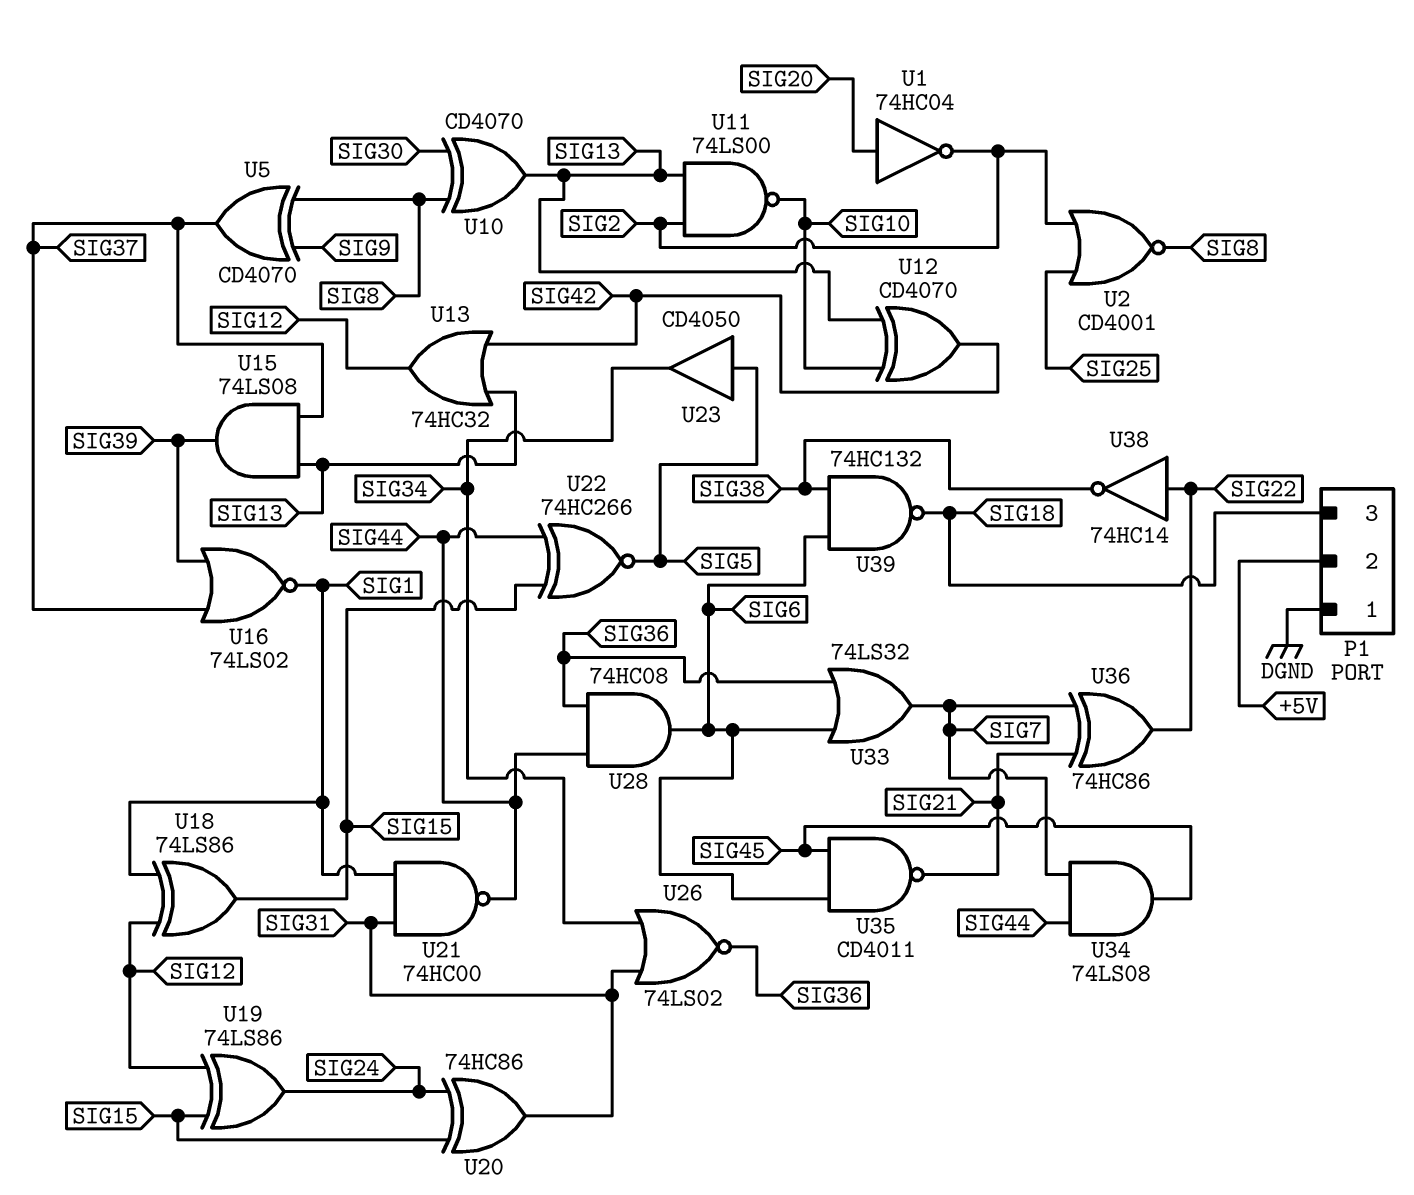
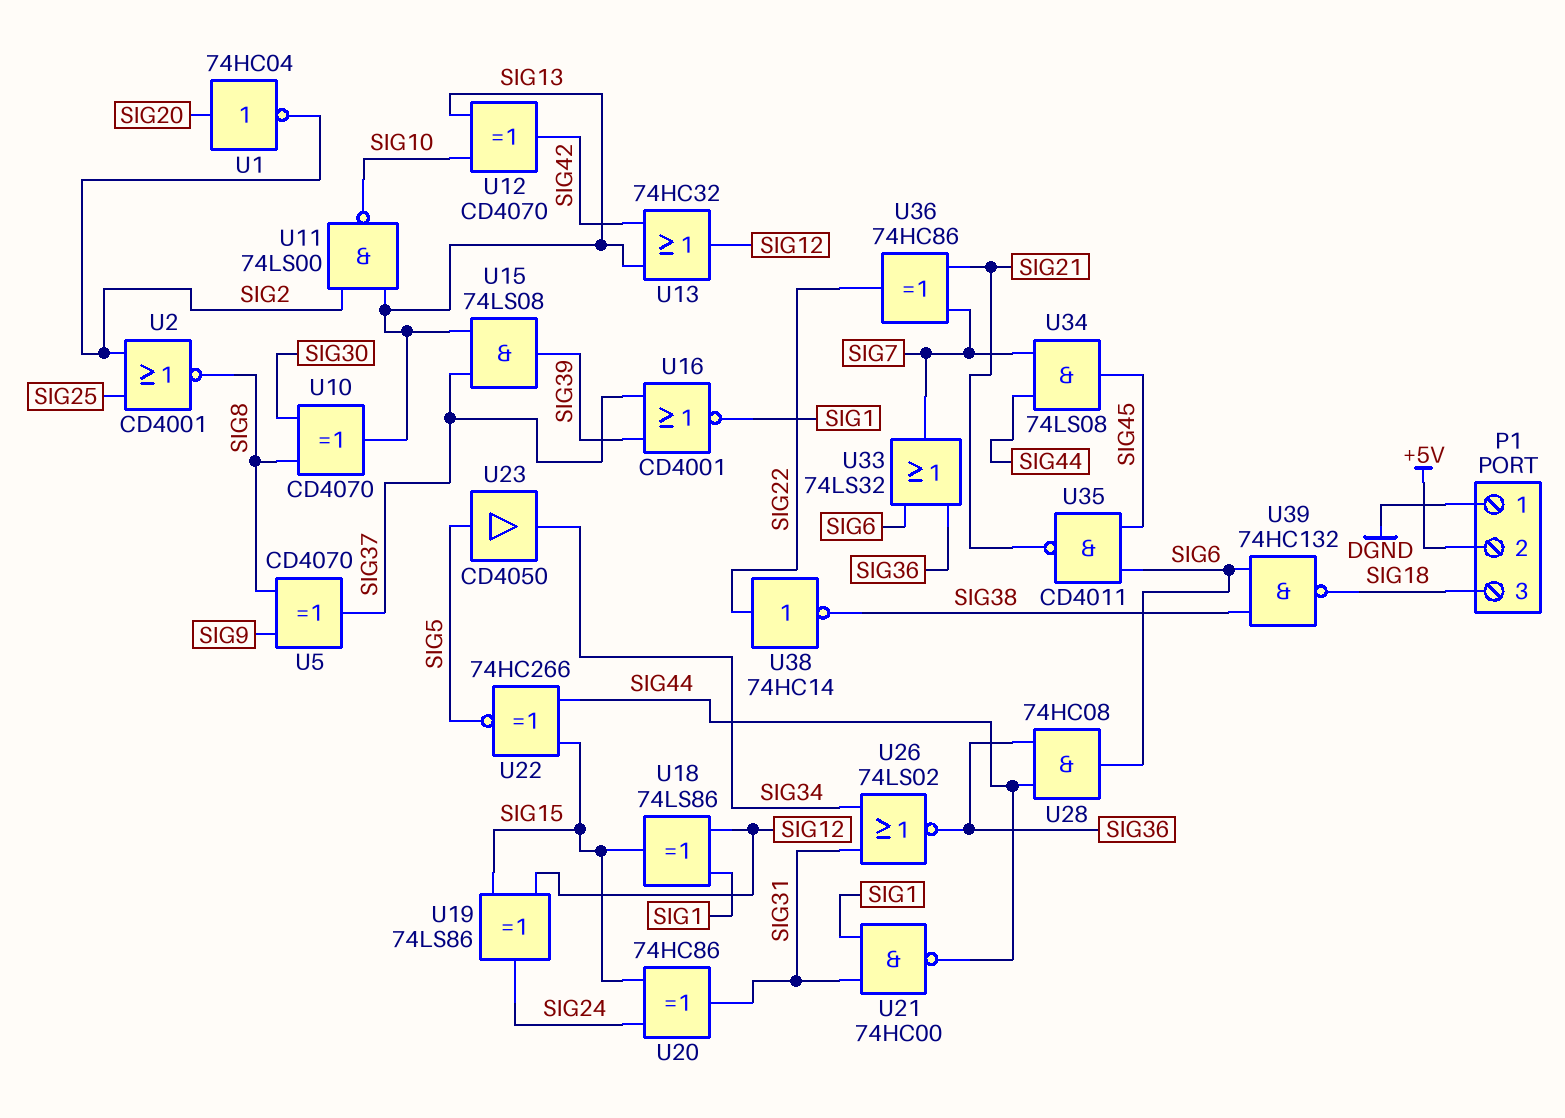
U16: NOR 74LS02 (in SIG37, in SIG39, out SIG1) -> NOR CD4001 (in SIG37, in SIG39, out SIG1)

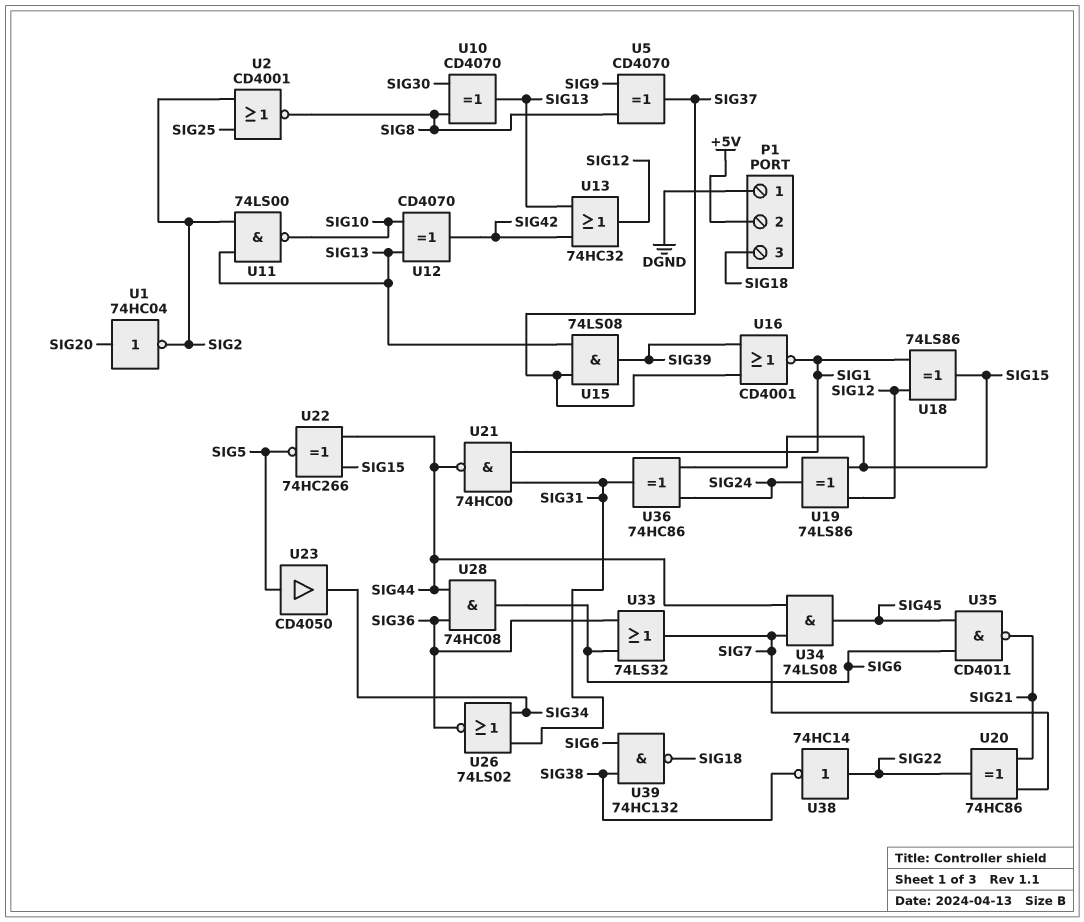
U20: XOR 74HC86 (in SIG15, in SIG24, out SIG31) -> XOR 74HC86 (in SIG7, in SIG21, out SIG22)
U36: XOR 74HC86 (in SIG7, in SIG21, out SIG22) -> XOR 74HC86 (in SIG15, in SIG24, out SIG31)

